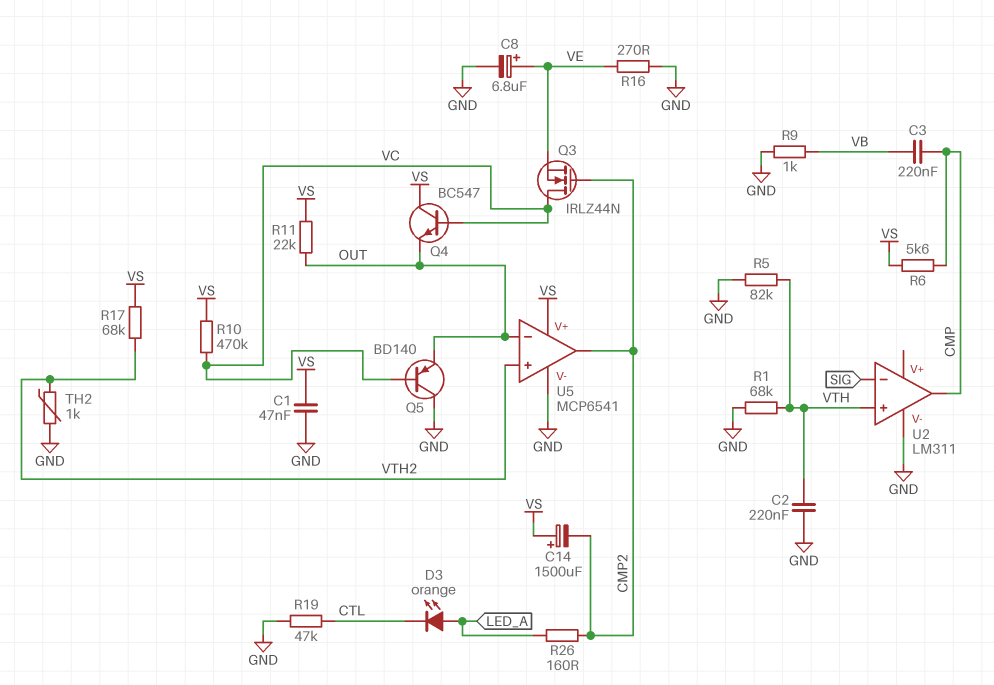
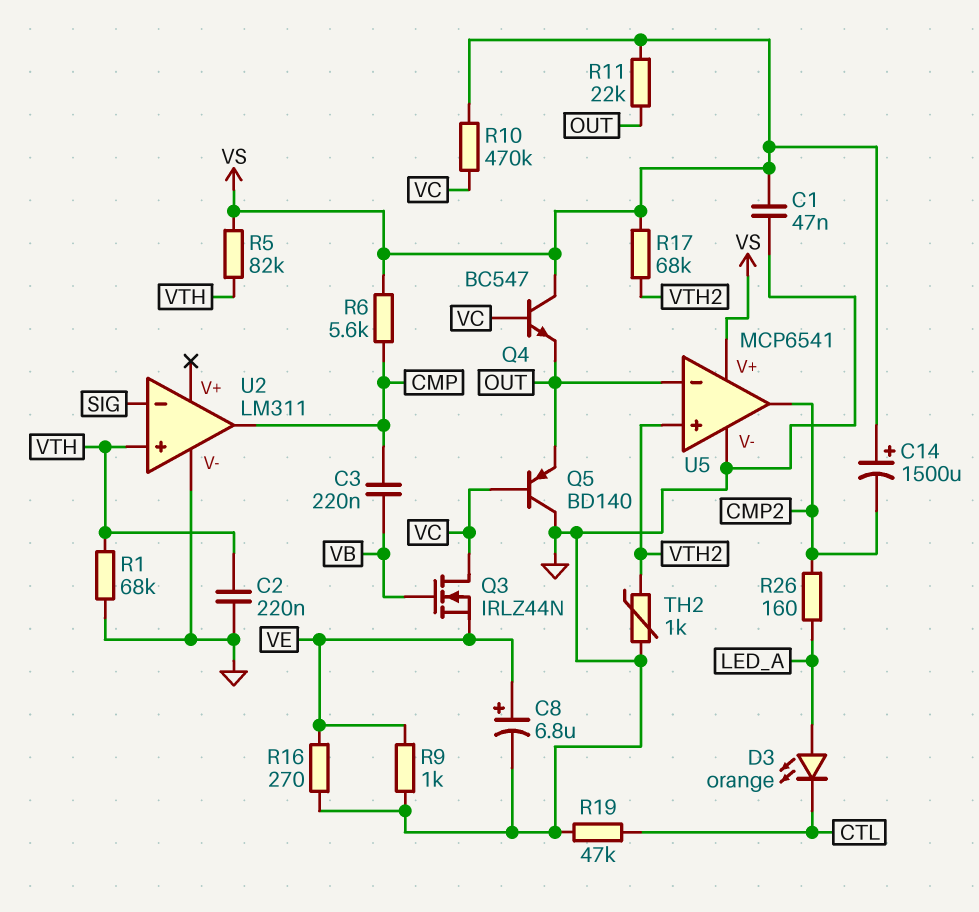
Q3: NMOS IRLZ44N (G CMP2, D VC, S VE) -> NMOS IRLZ44N (G VB, D VC, S VE)
R5: 82k (GND, VTH) -> 82k (VS, VTH)
R9: 1k (GND, VB) -> 1k (GND, VE)

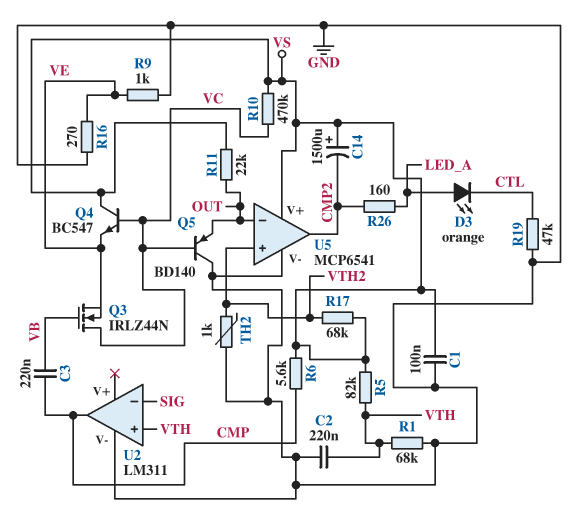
C1: 47nF (GND, VS) -> 100nF (GND, VS)
C8: 6.8uF (plus VE, minus GND) -> none
Q4: NPN BC547 (B VC, C VS, E OUT) -> NPN BC547 (B VC, C VS, E VE)

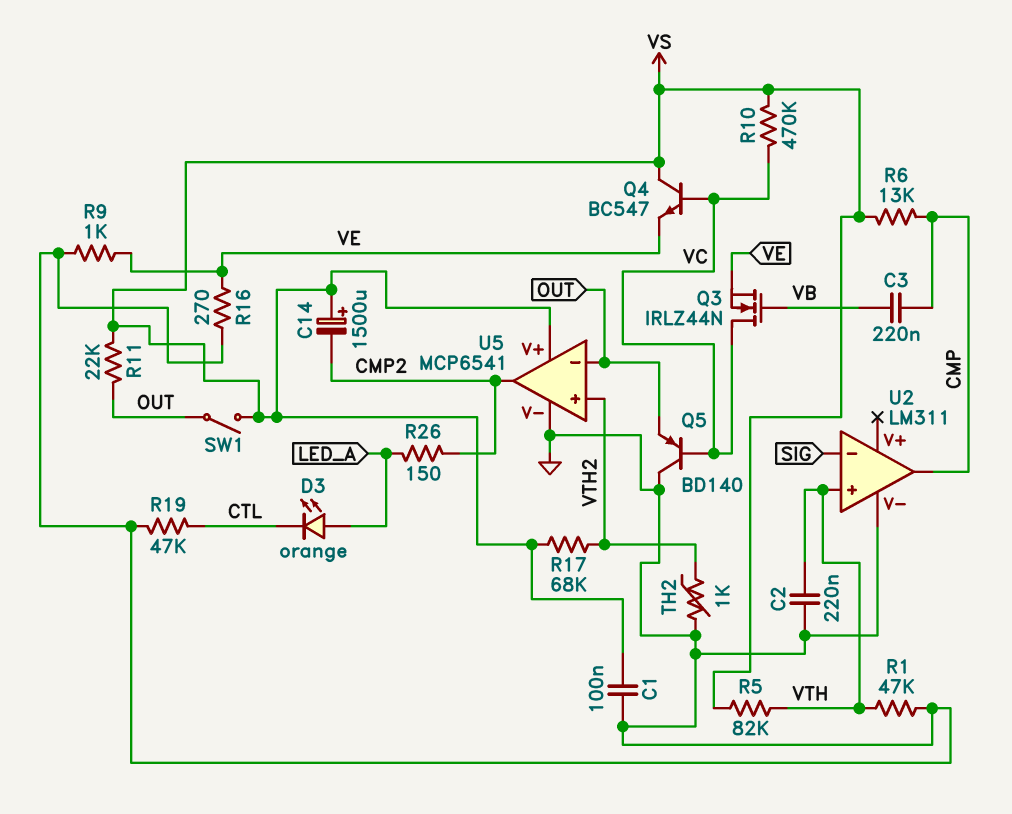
R1: 68k (GND, VTH) -> 47k (GND, VTH)
R6: 5.6k (CMP, VS) -> 13k (CMP, VS)
R26: 160 (CMP2, LED_A) -> 150 (CMP2, LED_A)
SW1: none -> switch (OUT, VS)

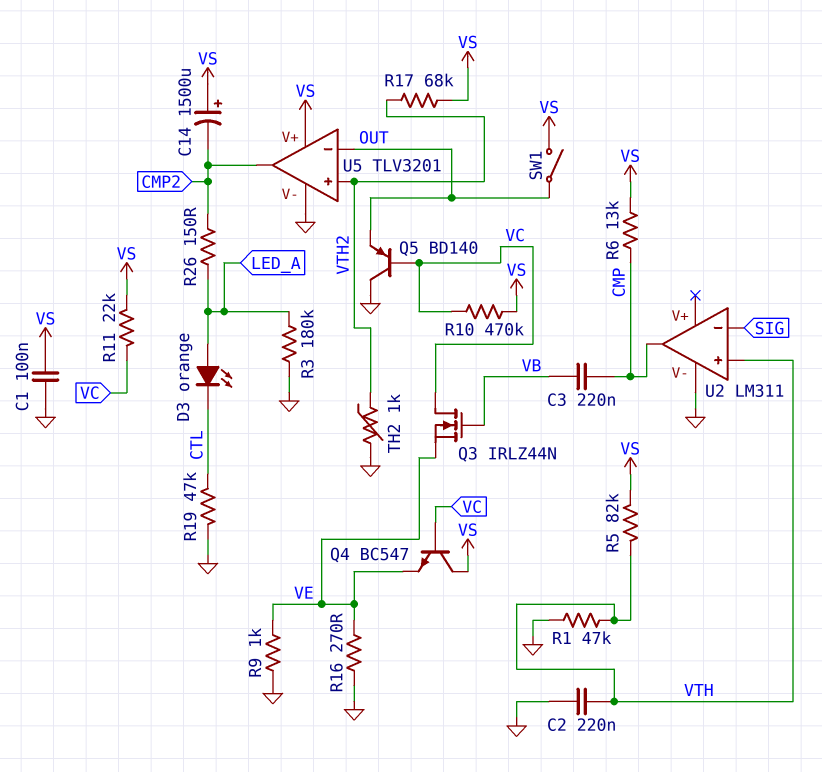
R3: none -> 180k (GND, LED_A)
R11: 22k (OUT, VS) -> 22k (VC, VS)
U5: MCP6541 -> TLV3201

